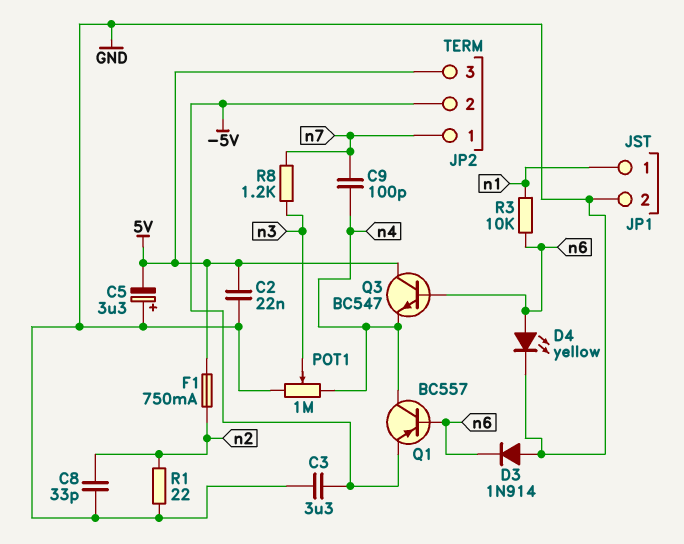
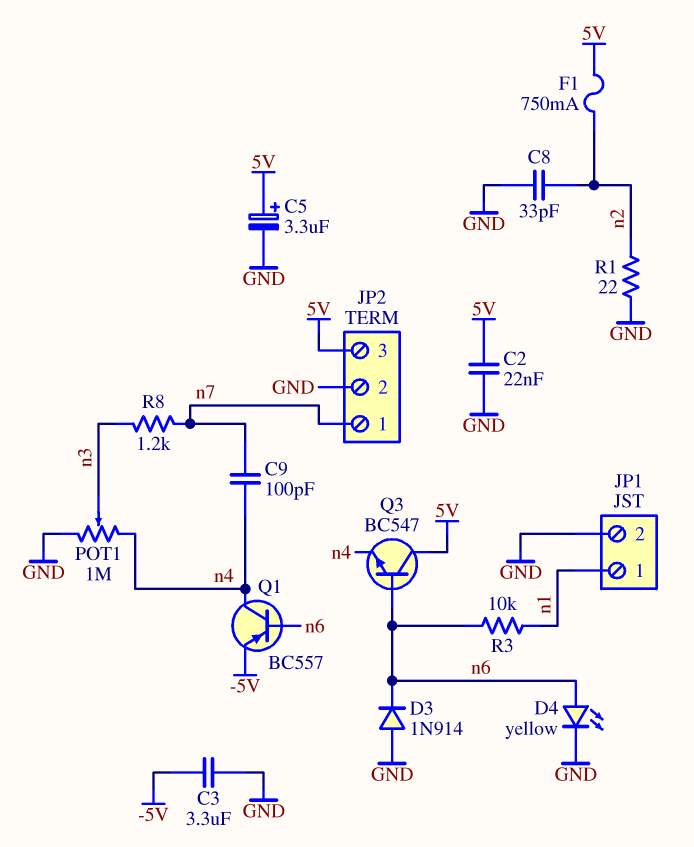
C5: 3.3uF (plus GND, minus 5V) -> 3.3uF (plus 5V, minus GND)
JP2 pin 2: -5V -> GND

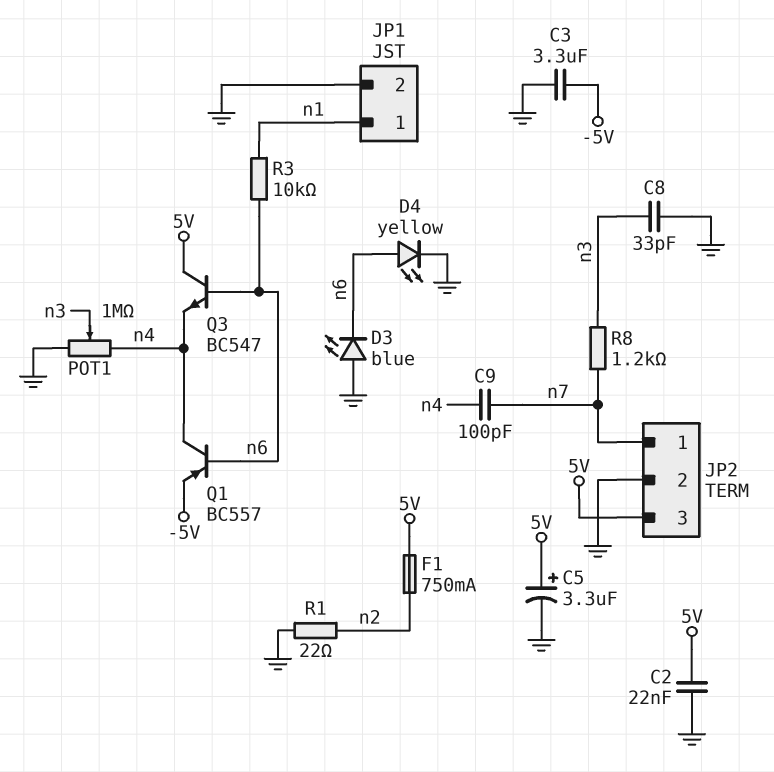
C8: 33pF (GND, n2) -> 33pF (GND, n3)
D3: diode 1N914 (A GND, K n6) -> LED blue (A GND, K n6)

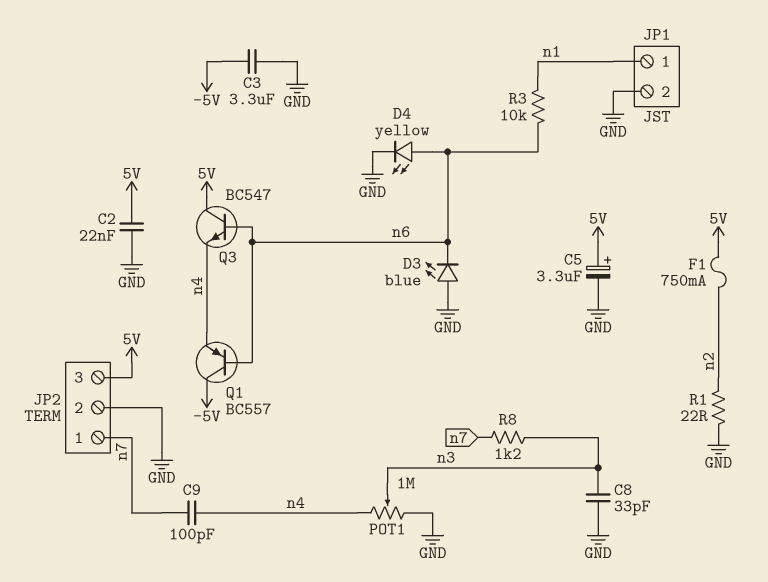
Q1: PNP BC557 (B n6, C n4, E -5V) -> PNP BC557 (B n6, C -5V, E n4)

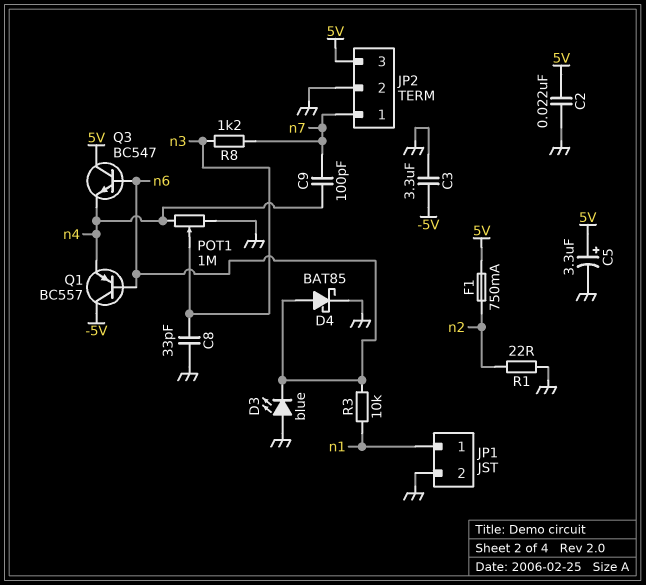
D4: LED yellow (A n6, K GND) -> schottky BAT85 (A n6, K GND)

